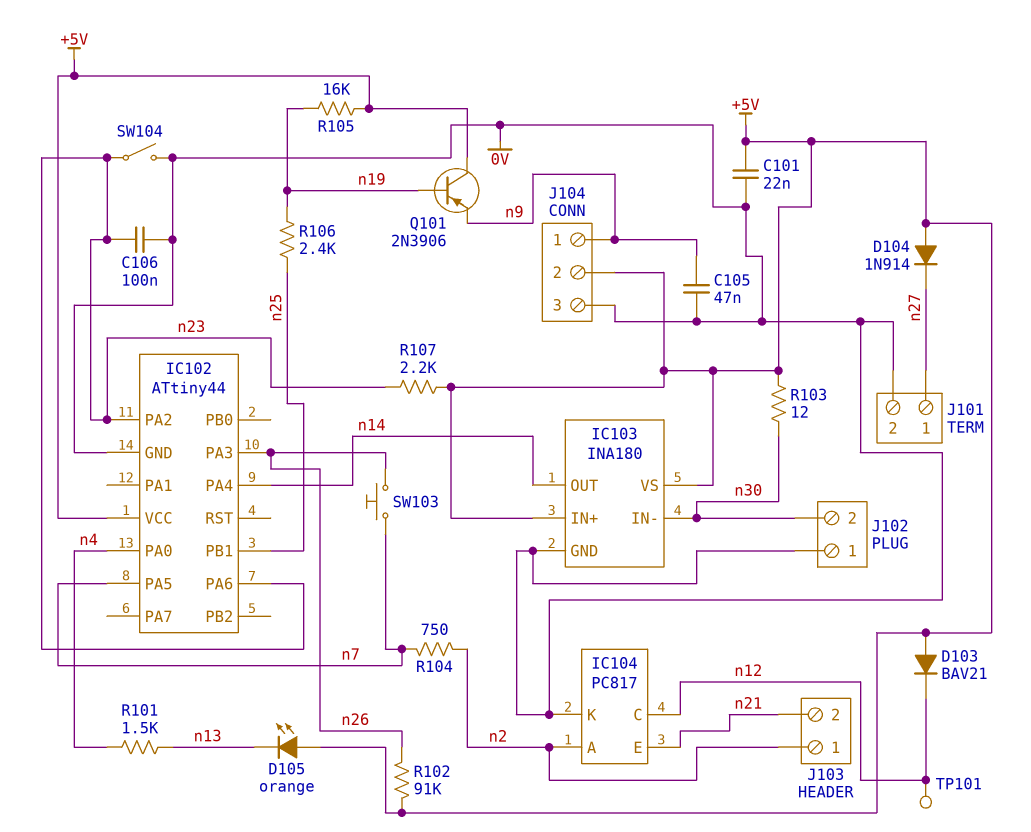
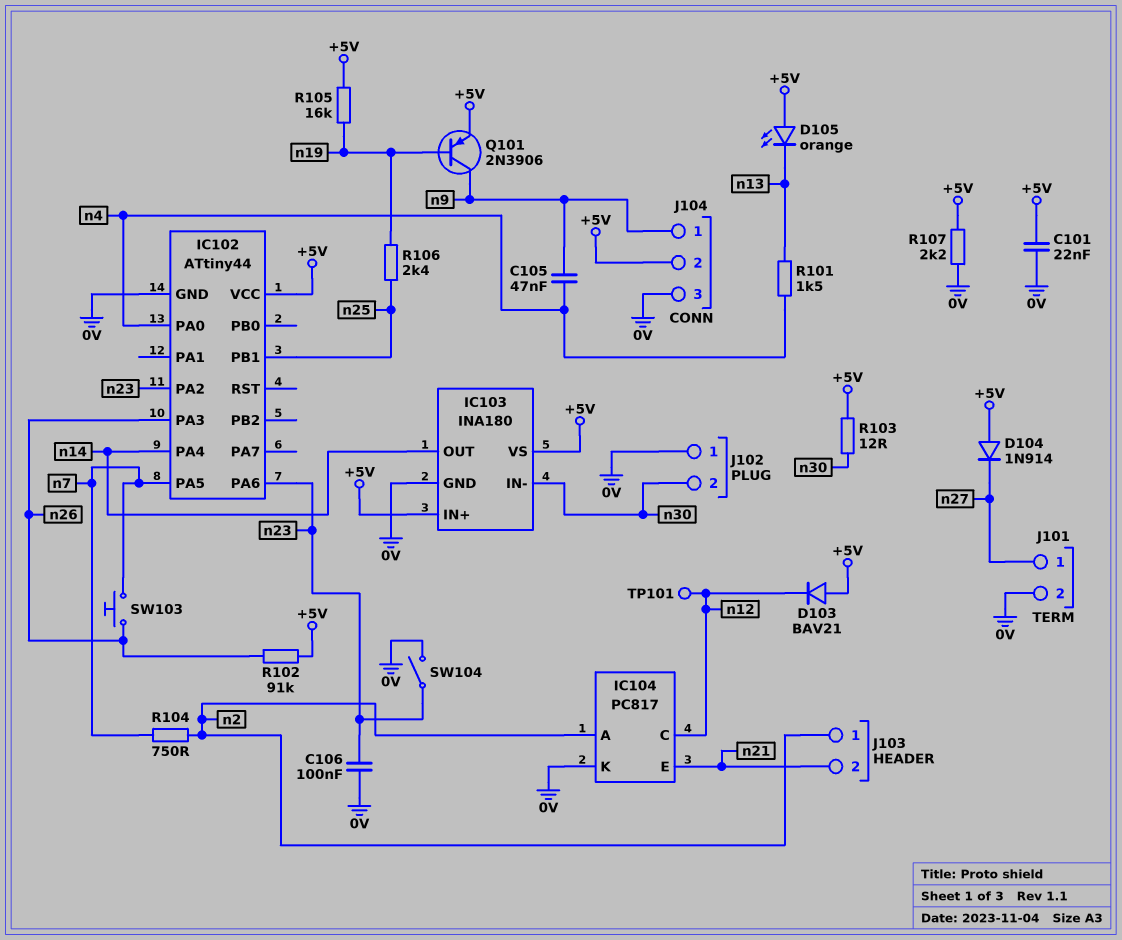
C105: 47nF (0V, n9) -> 47nF (n4, n9)
Q101: PNP 2N3906 (B n19, C +5V, E n9) -> PNP 2N3906 (B n19, C n9, E +5V)
R107: 2.2k (+5V, n23) -> 2.2k (+5V, 0V)

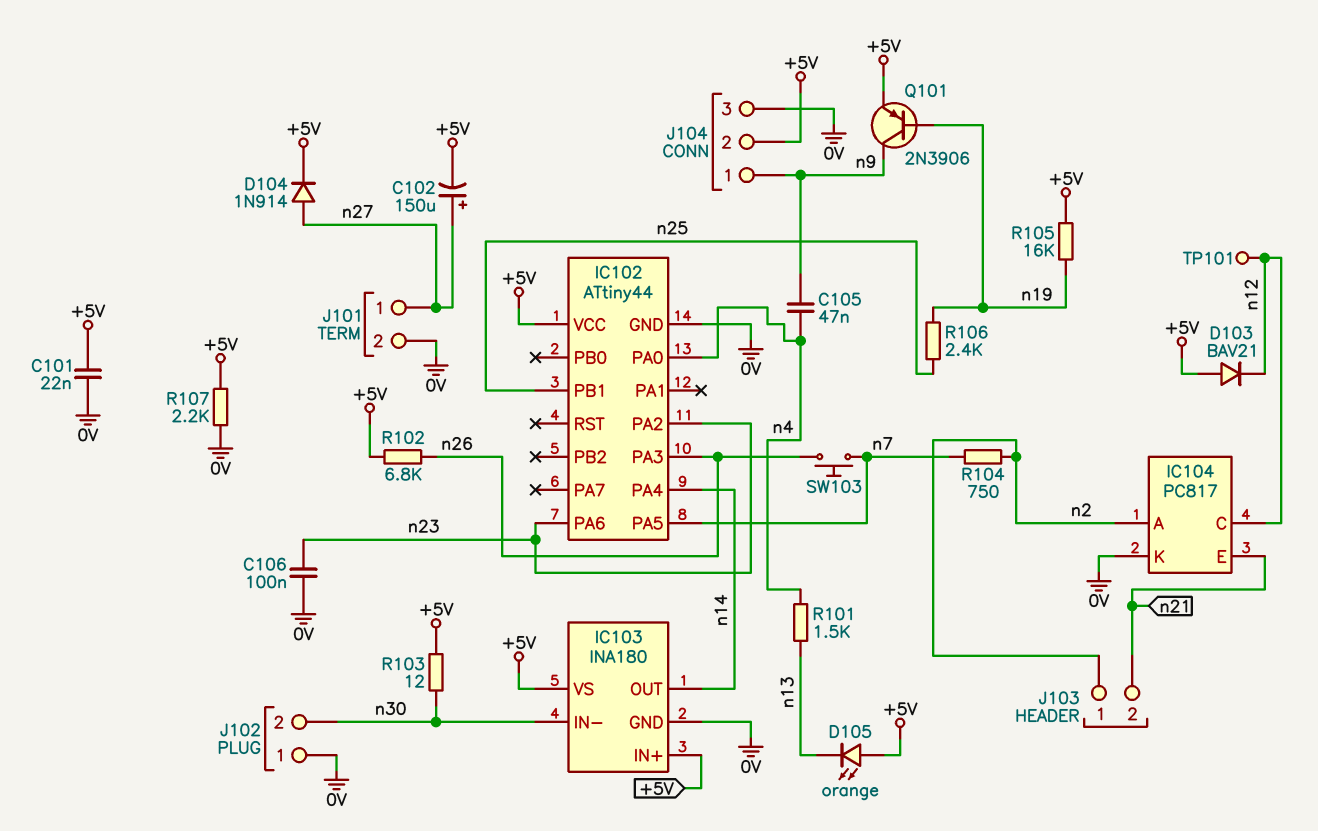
C102: none -> 150uF (plus n27, minus +5V)
D104: diode 1N914 (A +5V, K n27) -> diode 1N914 (A n27, K +5V)
R102: 91k (+5V, n26) -> 6.8k (+5V, n26)
SW104: switch (0V, n23) -> none

